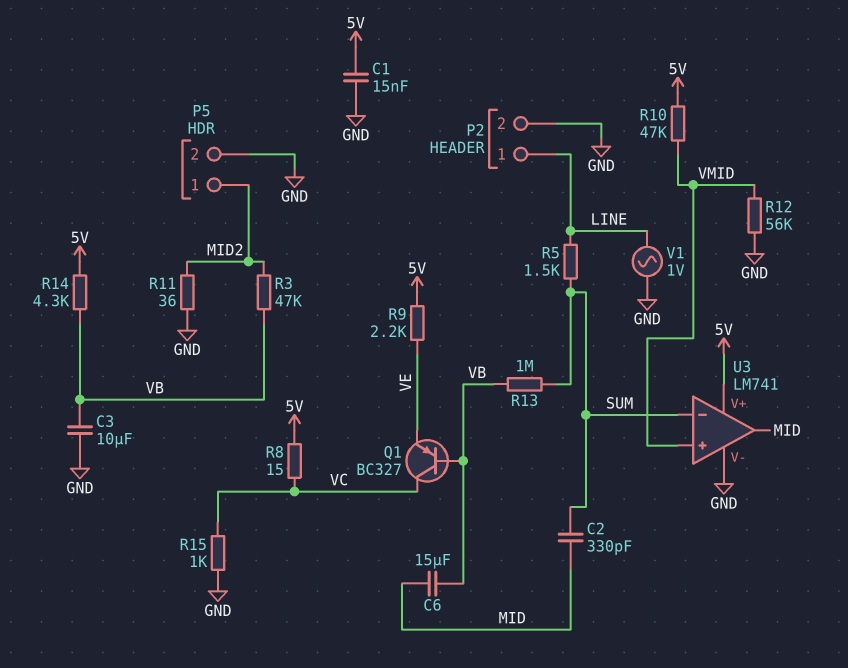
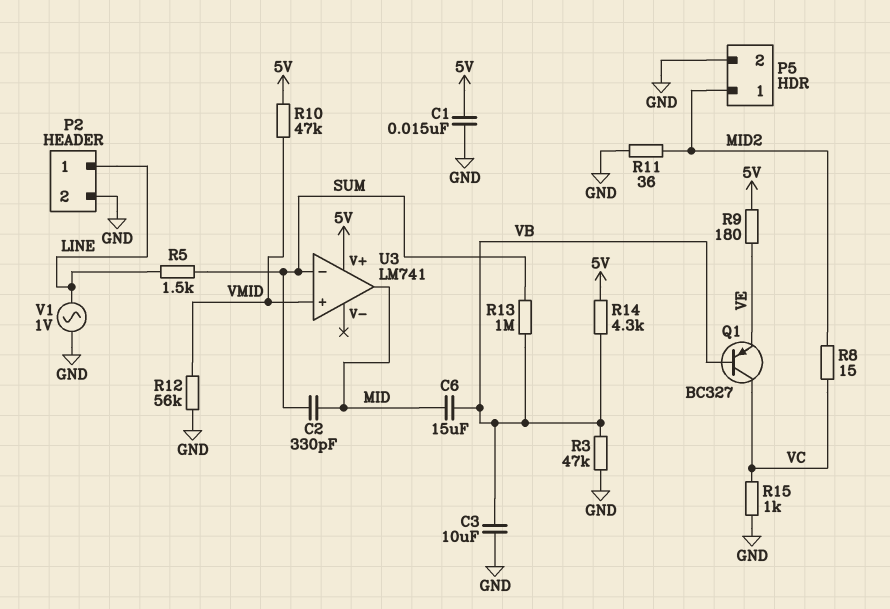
R3: 47k (MID2, VB) -> 47k (GND, VB)
R8: 15 (5V, VC) -> 15 (MID2, VC)
R9: 2.2k (5V, VE) -> 180 (5V, VE)
U3 pin V-: GND -> none

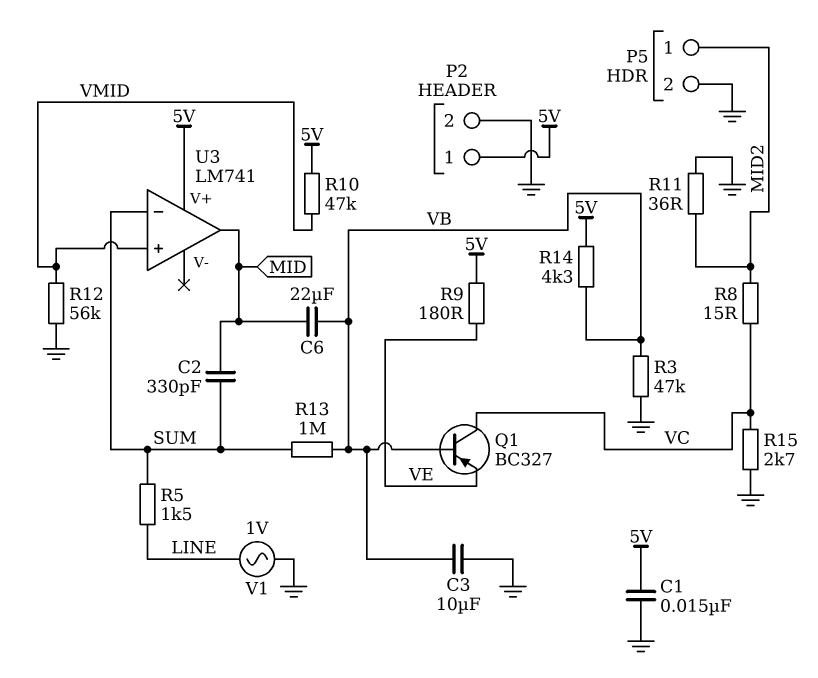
C6: 15uF (MID, VB) -> 22uF (MID, VB)
P2 pin 1: LINE -> 5V
R15: 1k (GND, VC) -> 2.7k (GND, VC)

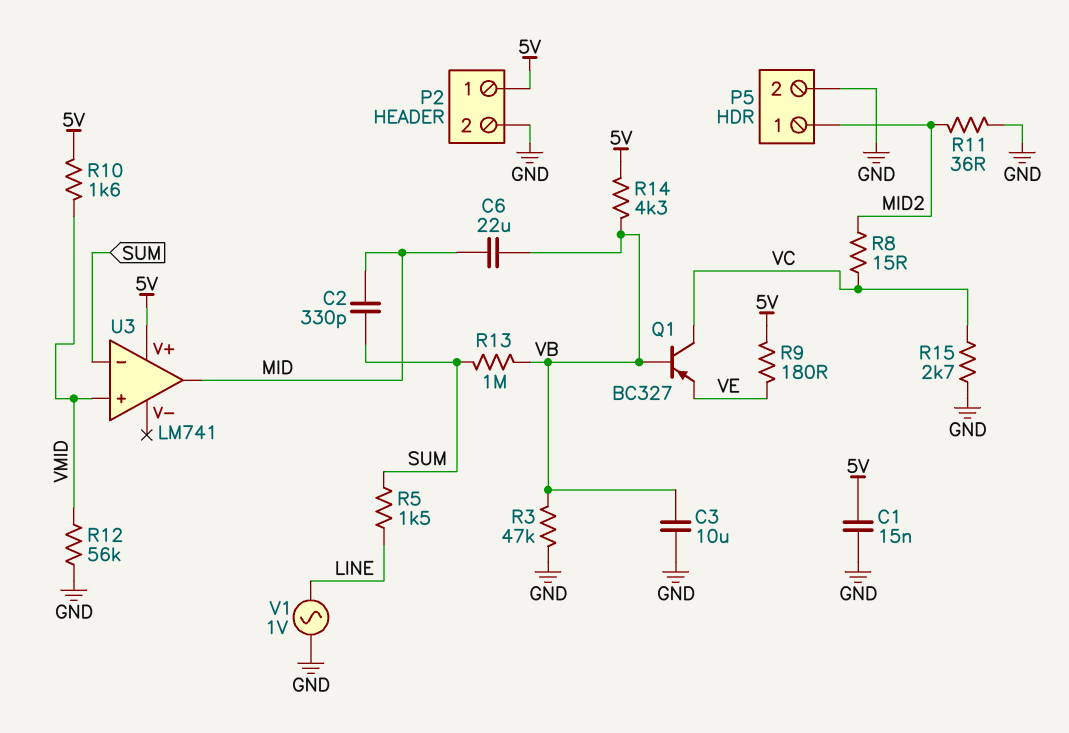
R10: 47k (5V, VMID) -> 1.6k (5V, VMID)

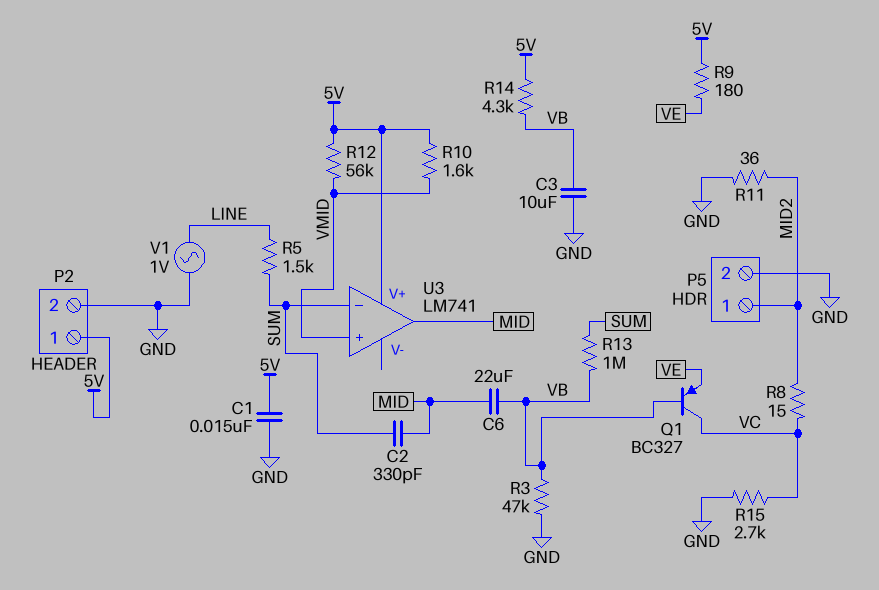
R12: 56k (GND, VMID) -> 56k (5V, VMID)

